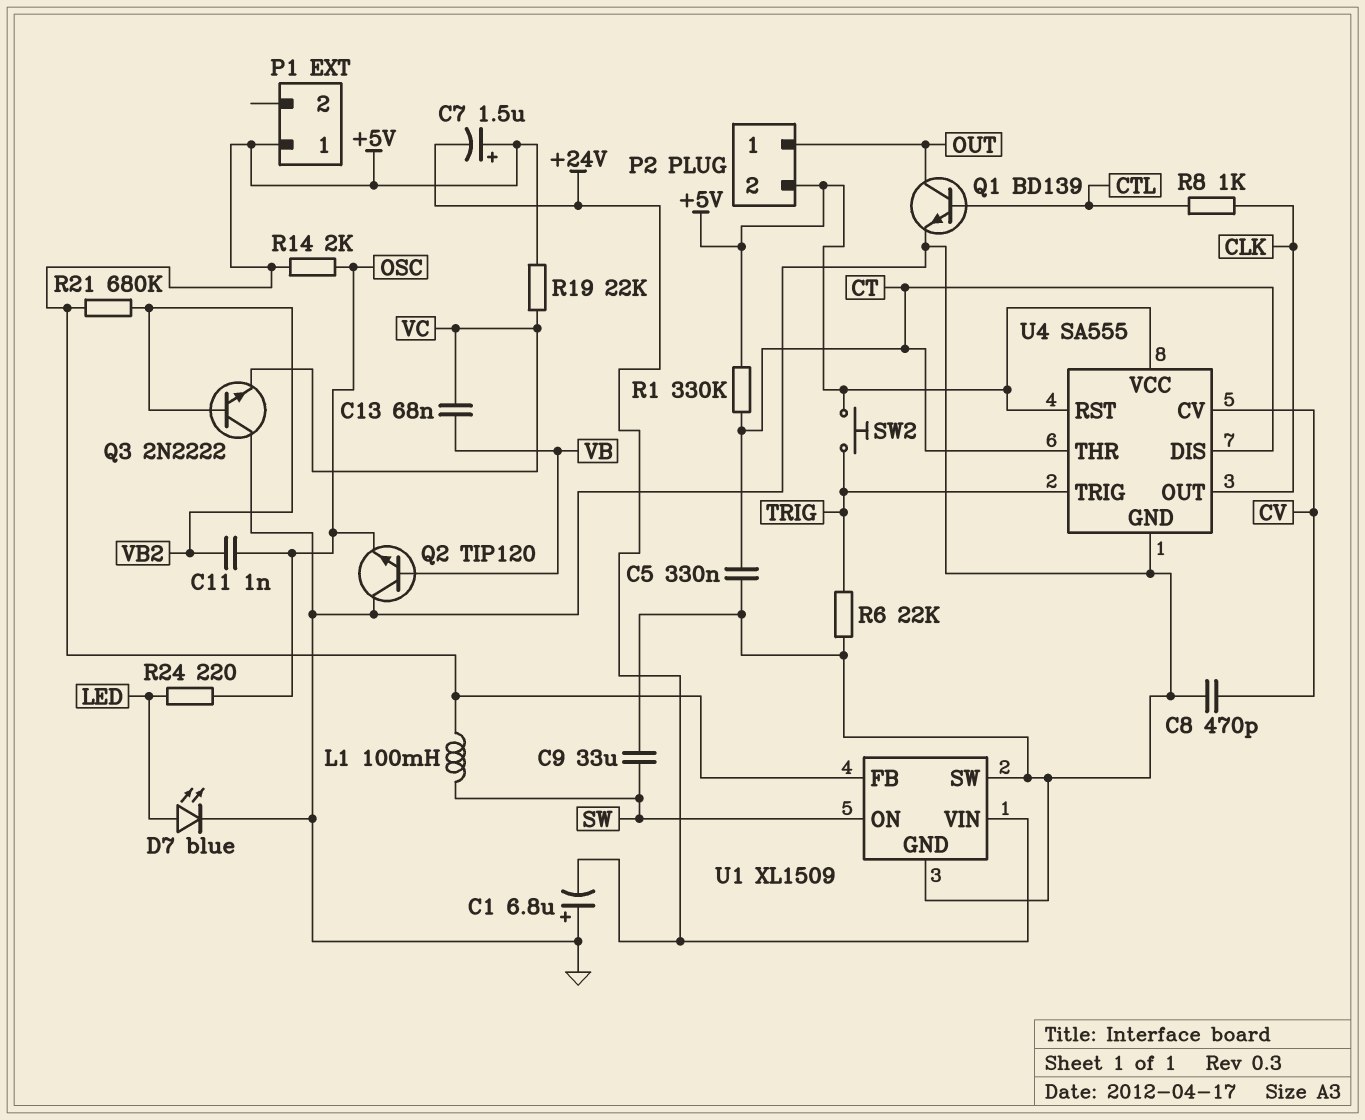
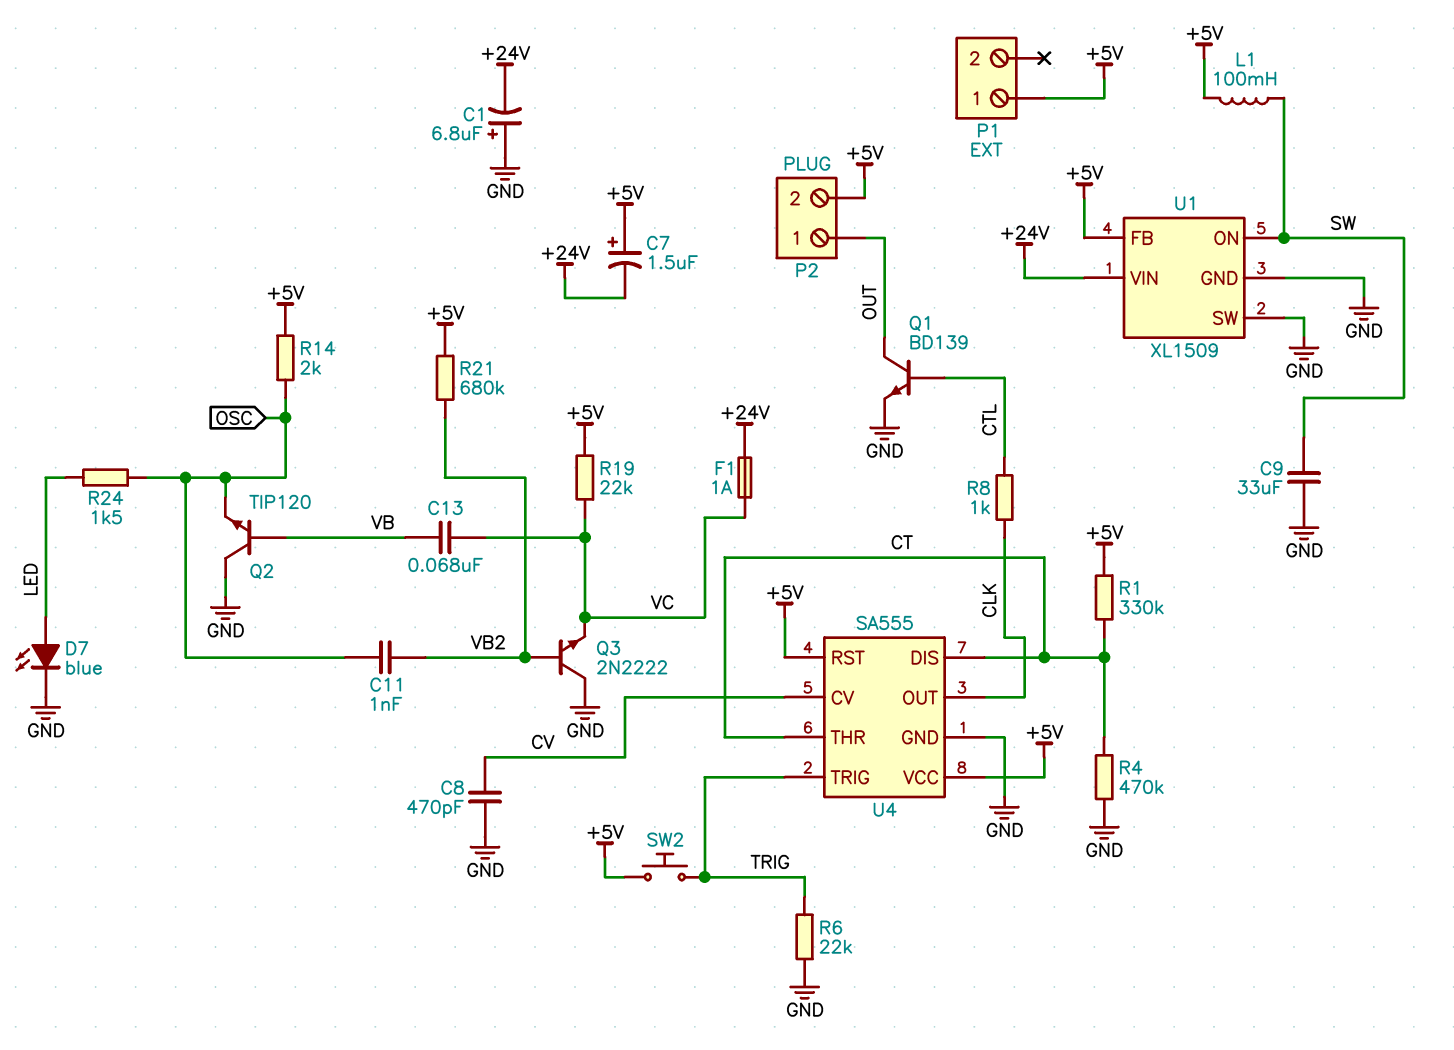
C5: 330nF (CT, GND) -> none
F1: none -> 1A (+24V, VC)
R4: none -> 470k (CT, GND)
R24: 220 (LED, OSC) -> 1.5k (LED, OSC)

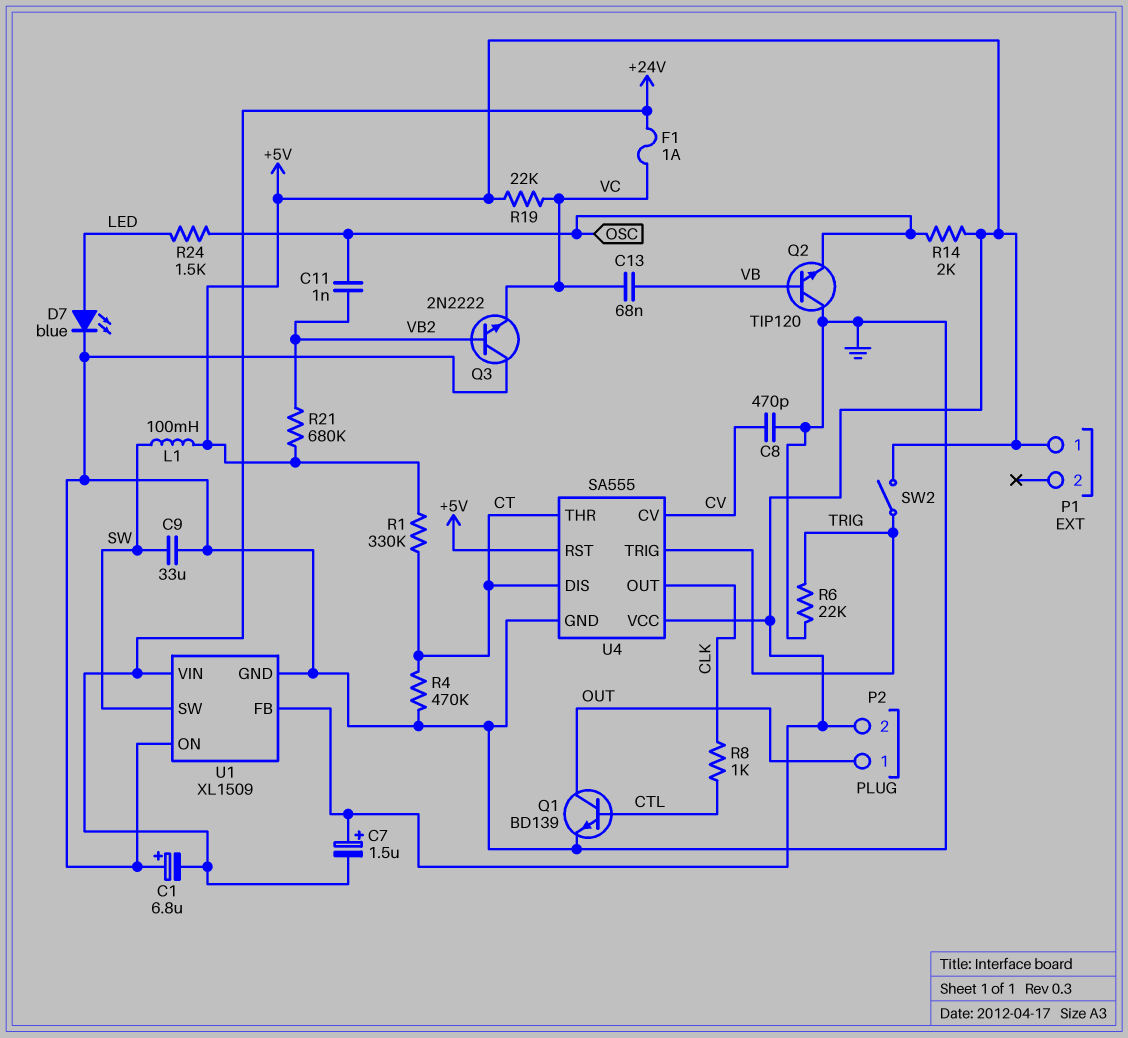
SW2: button (+5V, TRIG) -> switch (+5V, TRIG)
U1 pin ON: SW -> GND
U1 pin SW: GND -> SW

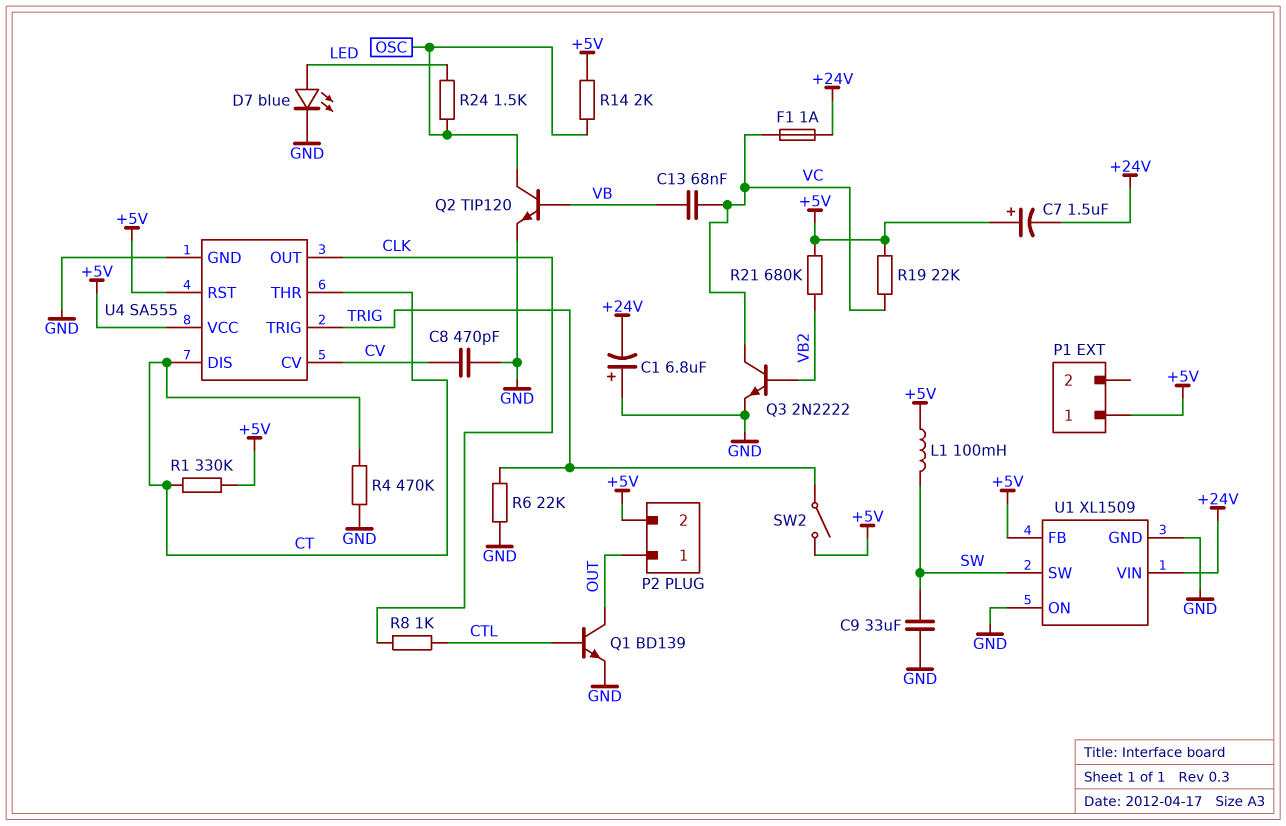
C11: 1nF (OSC, VB2) -> none
Q2: NPN TIP120 (B VB, C GND, E OSC) -> NPN TIP120 (B VB, C OSC, E GND)
Q3: NPN 2N2222 (B VB2, C GND, E VC) -> NPN 2N2222 (B VB2, C VC, E GND)

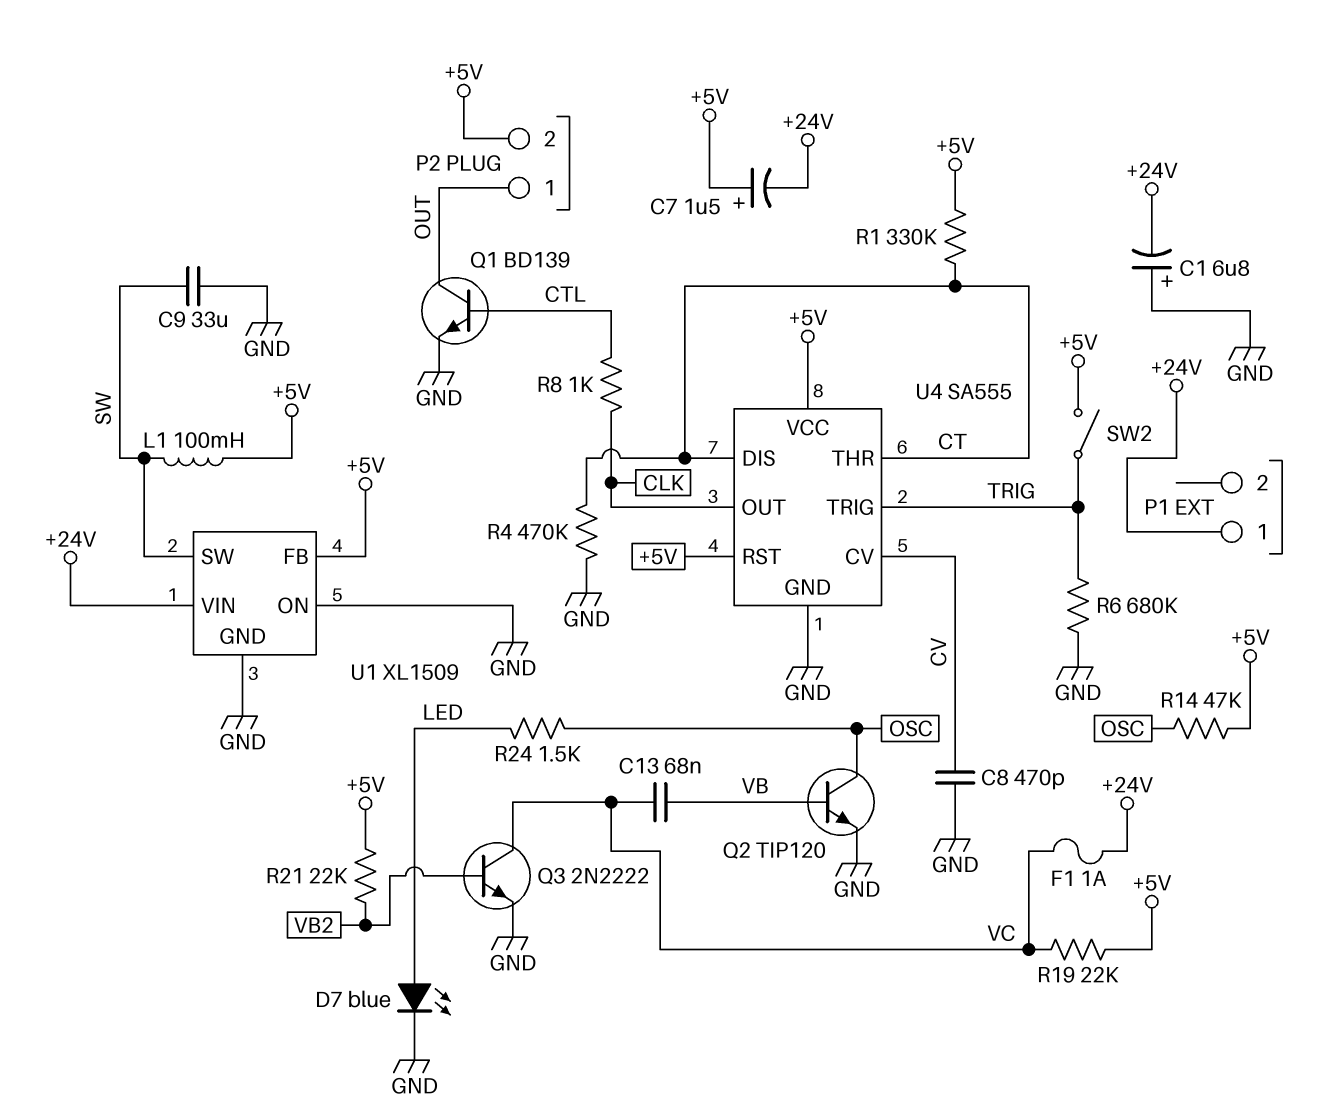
P1 pin 1: +5V -> +24V
R6: 22k (GND, TRIG) -> 680k (GND, TRIG)
R14: 2k (+5V, OSC) -> 47k (+5V, OSC)
R21: 680k (+5V, VB2) -> 22k (+5V, VB2)

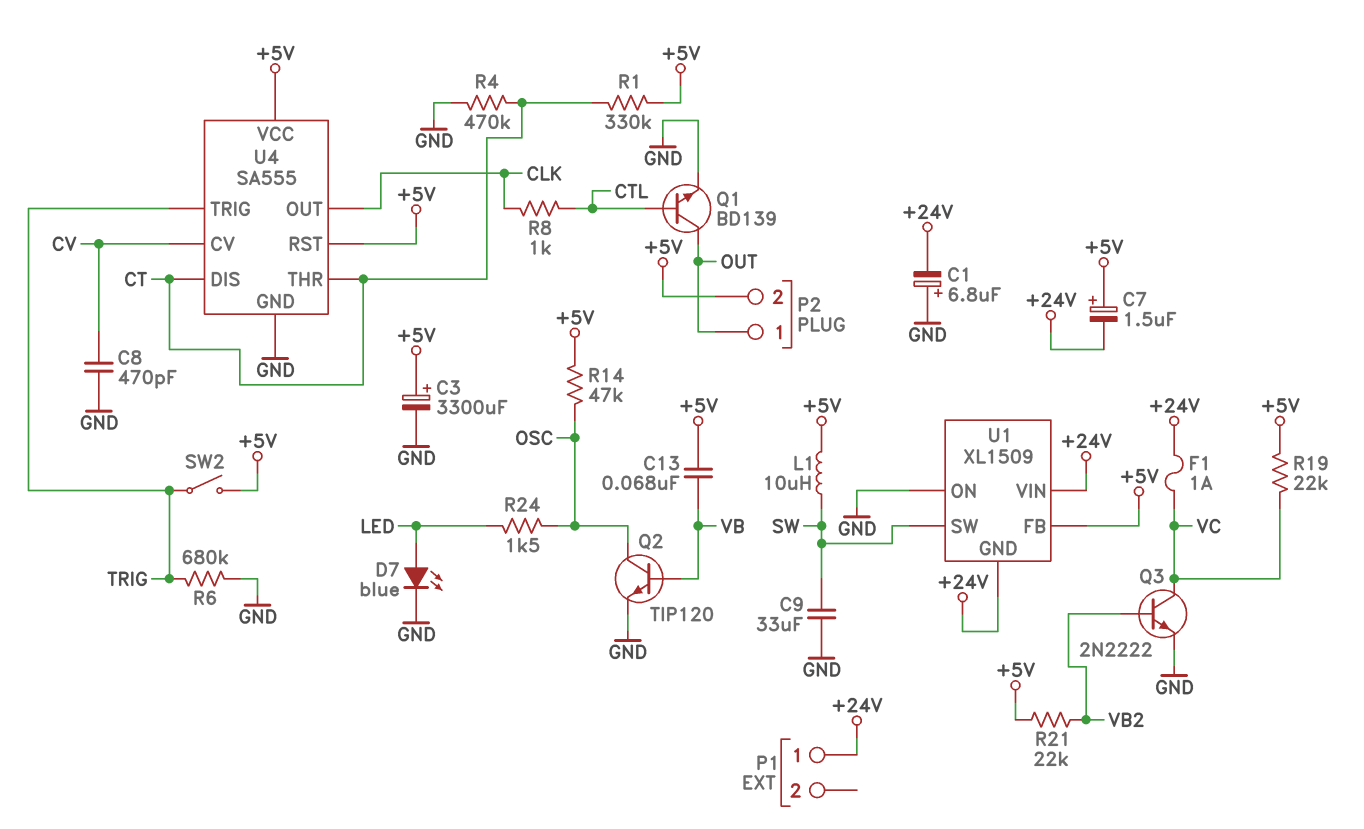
C3: none -> 3300uF (plus +5V, minus GND)
C13: 68nF (VB, VC) -> 68nF (+5V, VB)
L1: 100mH (+5V, SW) -> 10uH (+5V, SW)
U1 pin GND: GND -> +24V

